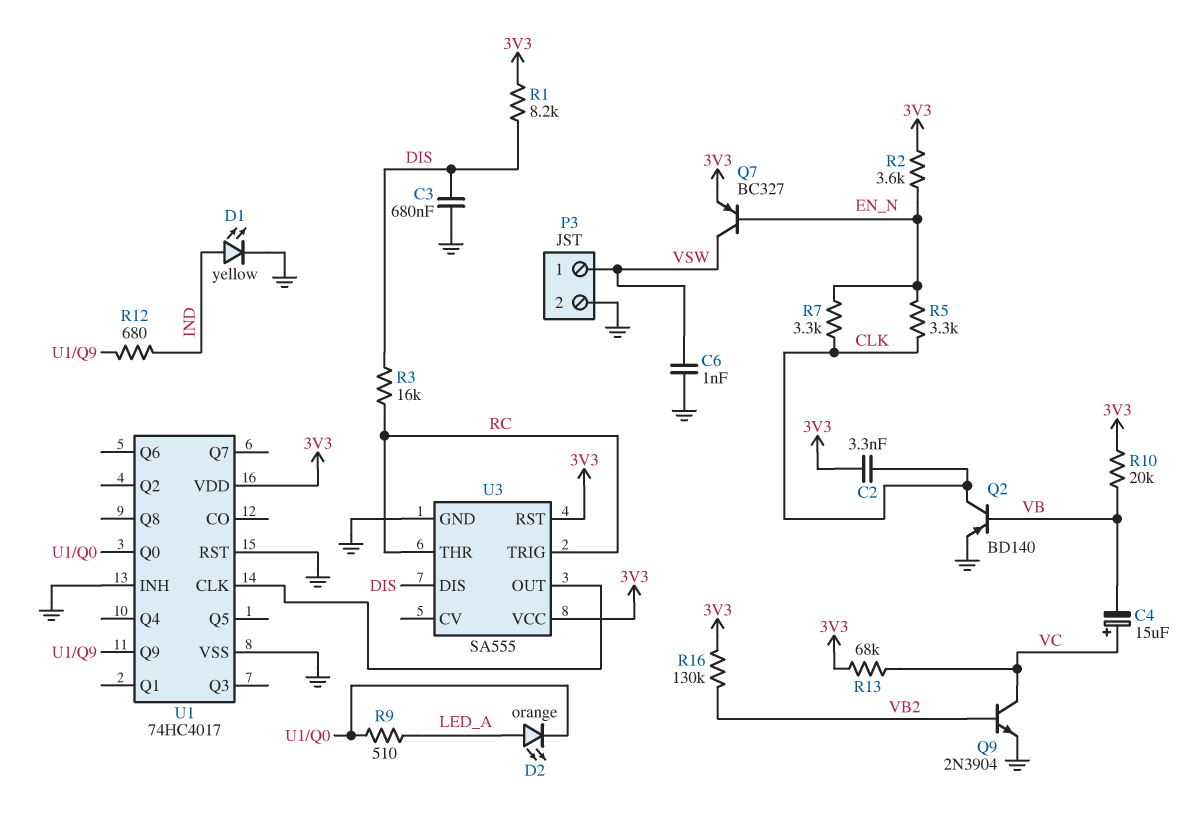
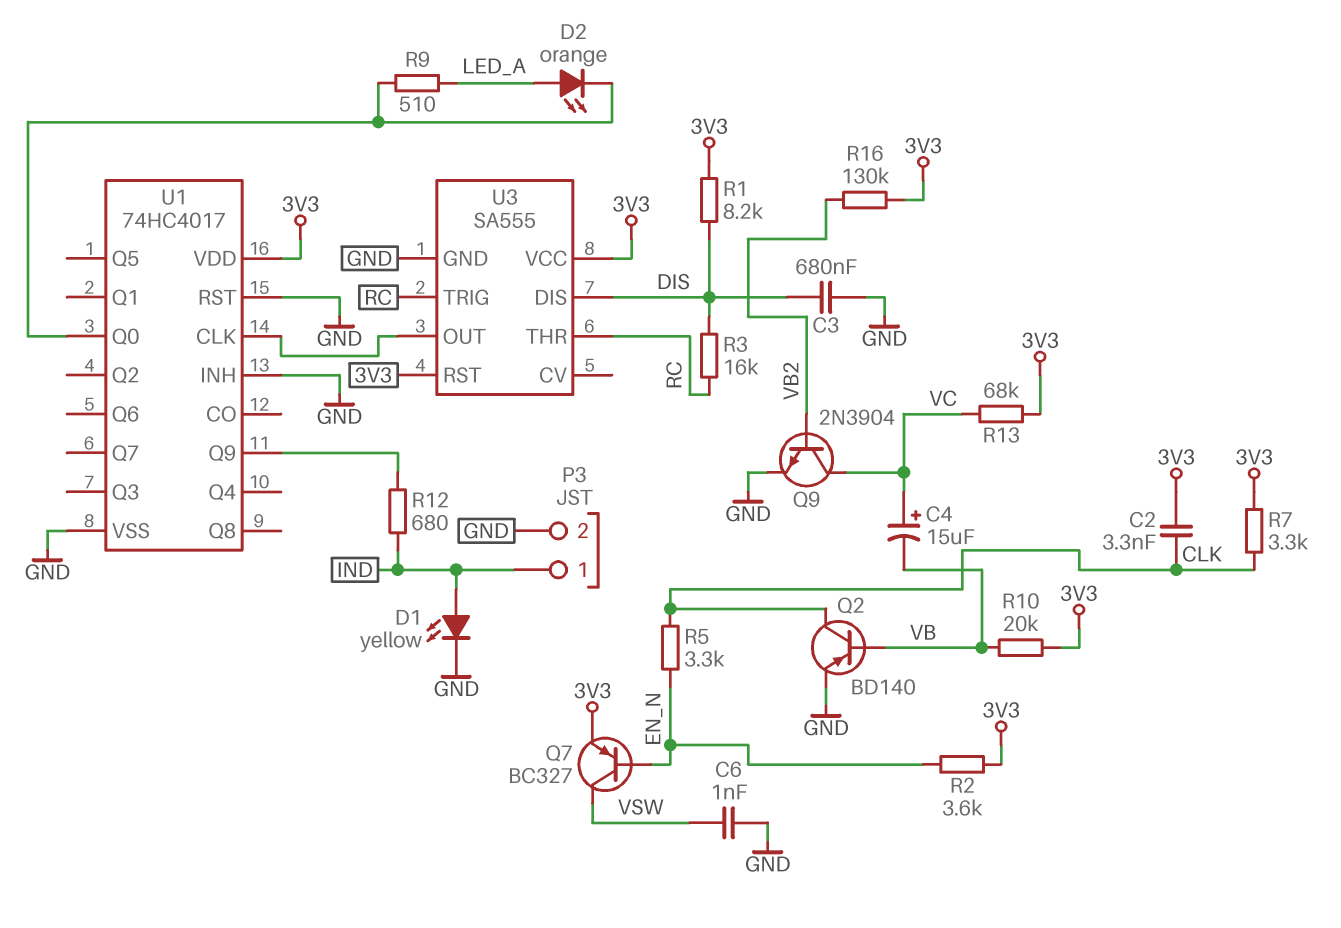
P3 pin 1: VSW -> IND
R7: 3.3k (CLK, EN_N) -> 3.3k (3V3, CLK)

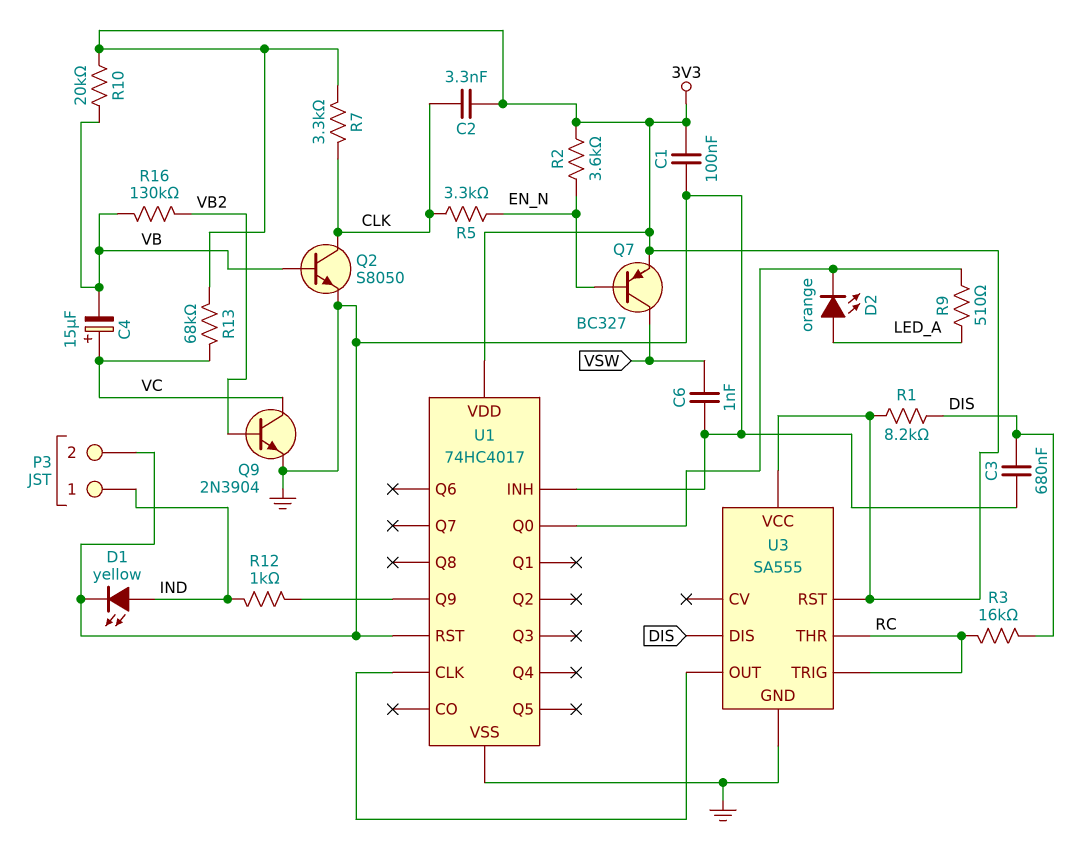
C1: none -> 100nF (3V3, GND)
Q2: PNP BD140 (B VB, C CLK, E GND) -> NPN S8050 (B VB, C CLK, E GND)
R12: 680 (IND, U1/Q9) -> 1k (IND, U1/Q9)
R16: 130k (3V3, VB2) -> 130k (VB, VB2)

